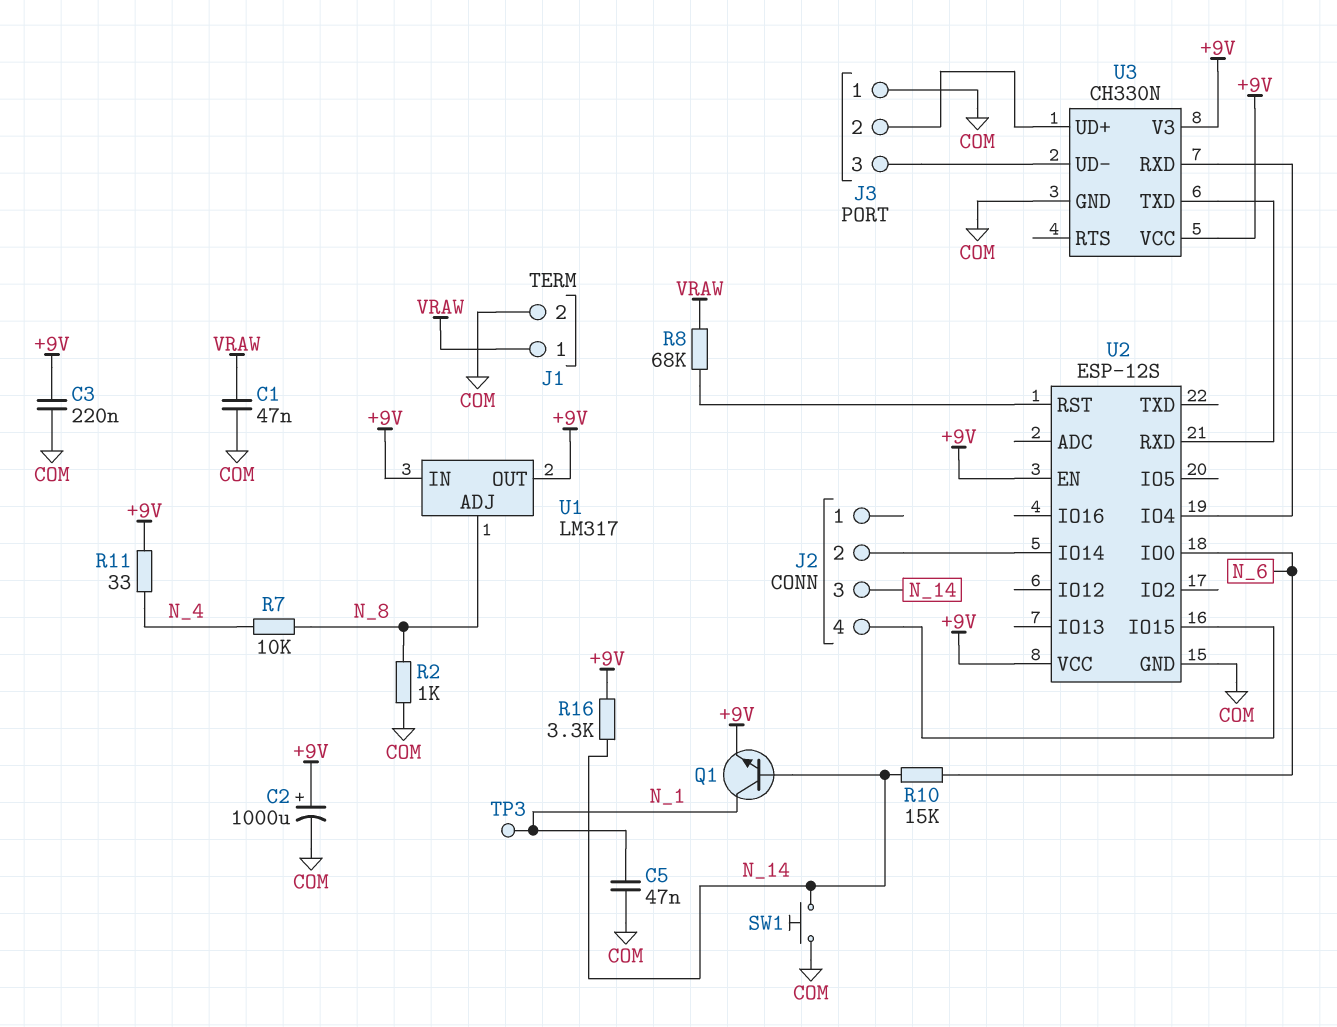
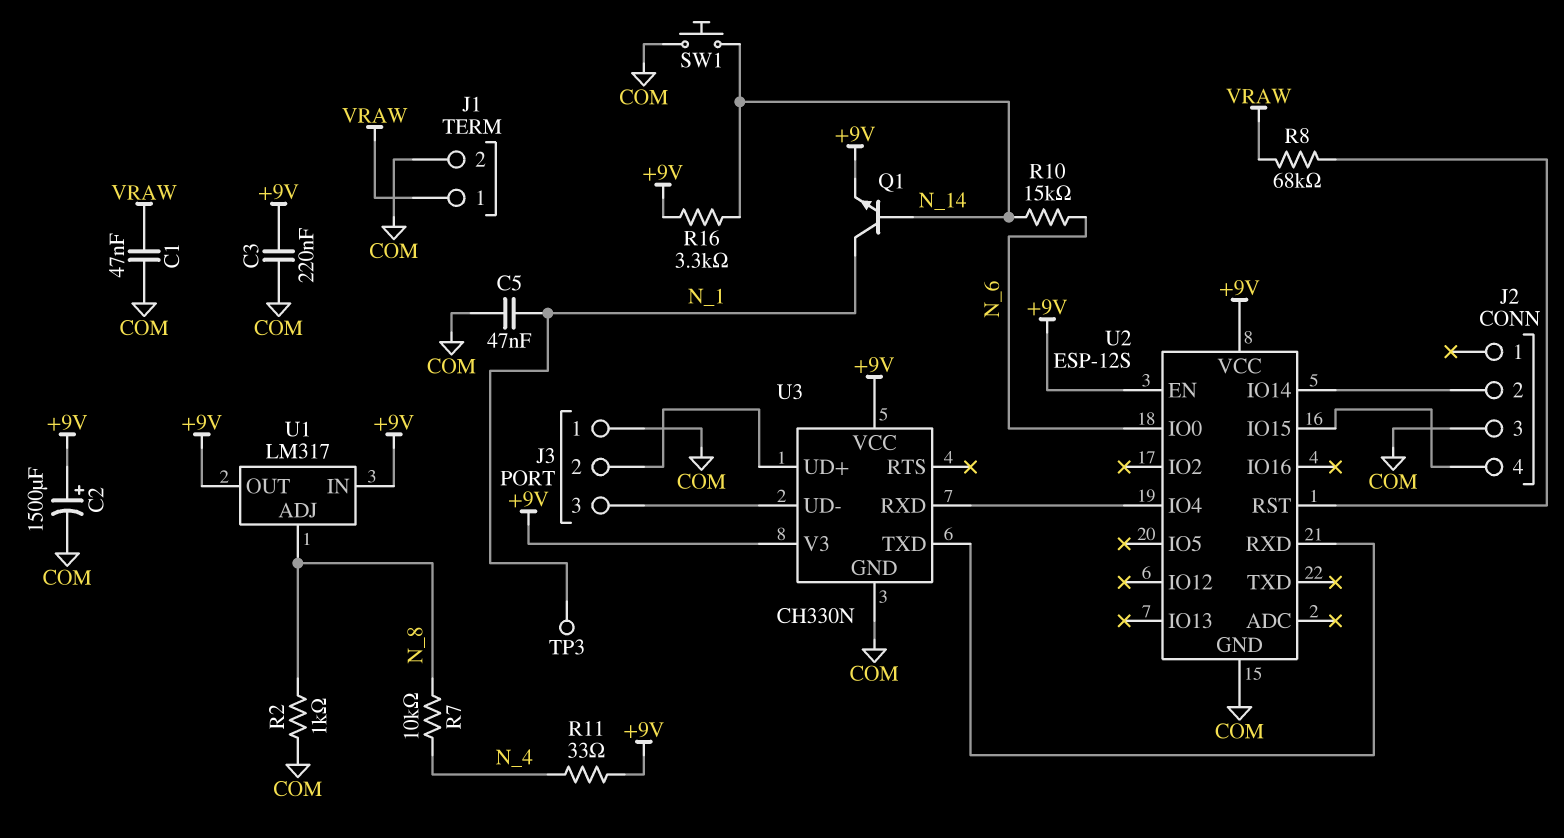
C2: 1000uF (plus +9V, minus COM) -> 1500uF (plus +9V, minus COM)
J2 pin 3: N_14 -> COM

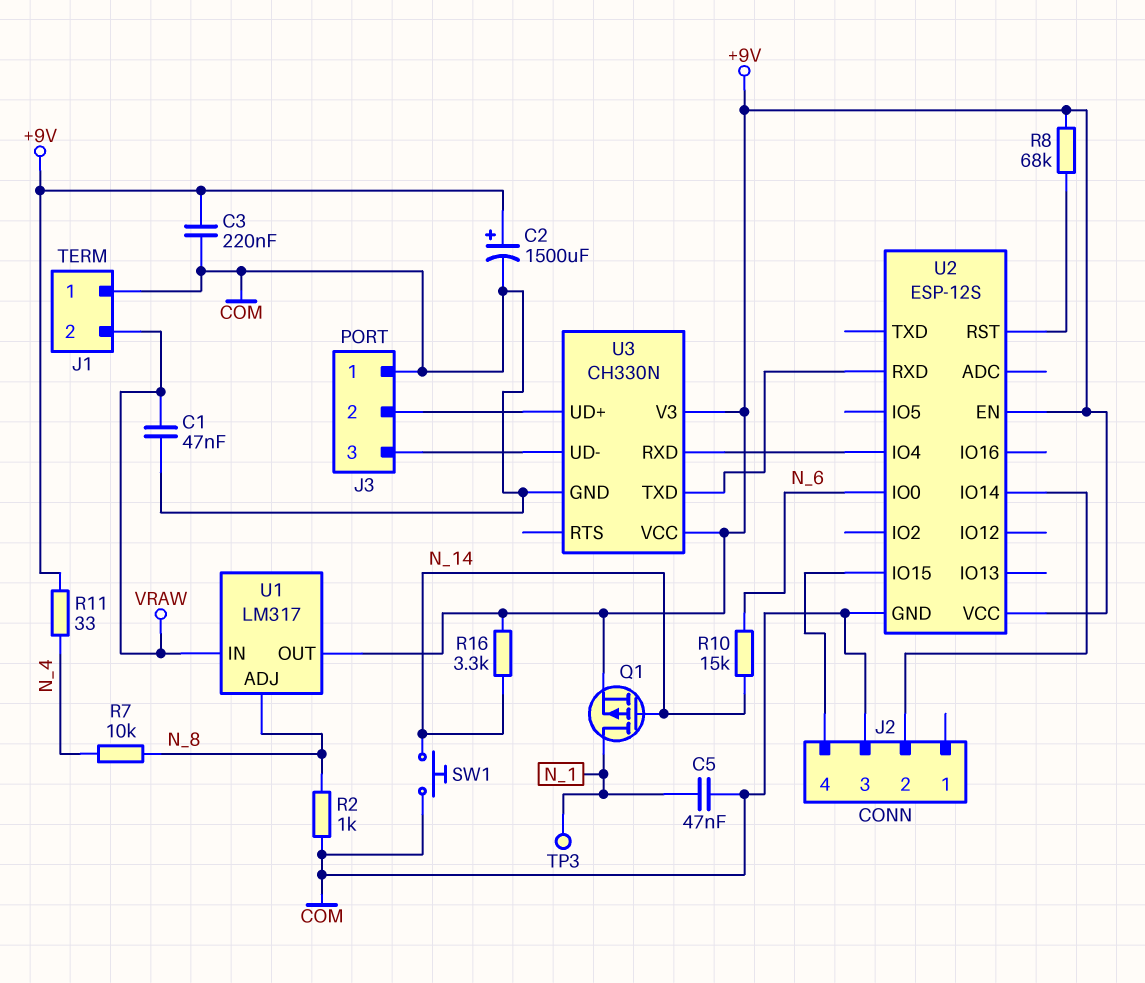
J1 pin 1: VRAW -> COM
J1 pin 2: COM -> VRAW
Q1: NPN (B N_14, C N_1, E +9V) -> PMOS (G N_14, D N_1, S +9V)
R8: 68k (U2/RST, VRAW) -> 68k (+9V, U2/RST)
U1 pin IN: +9V -> VRAW

